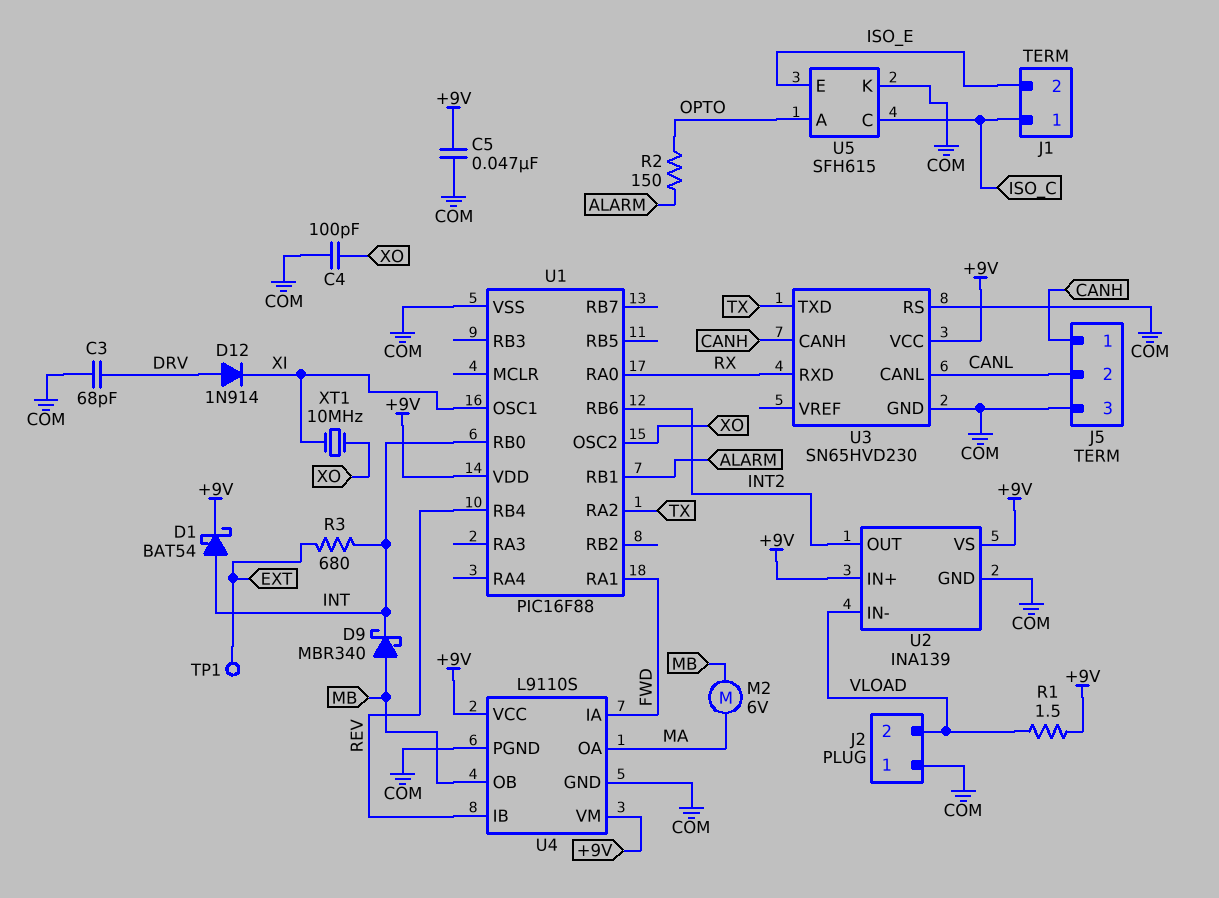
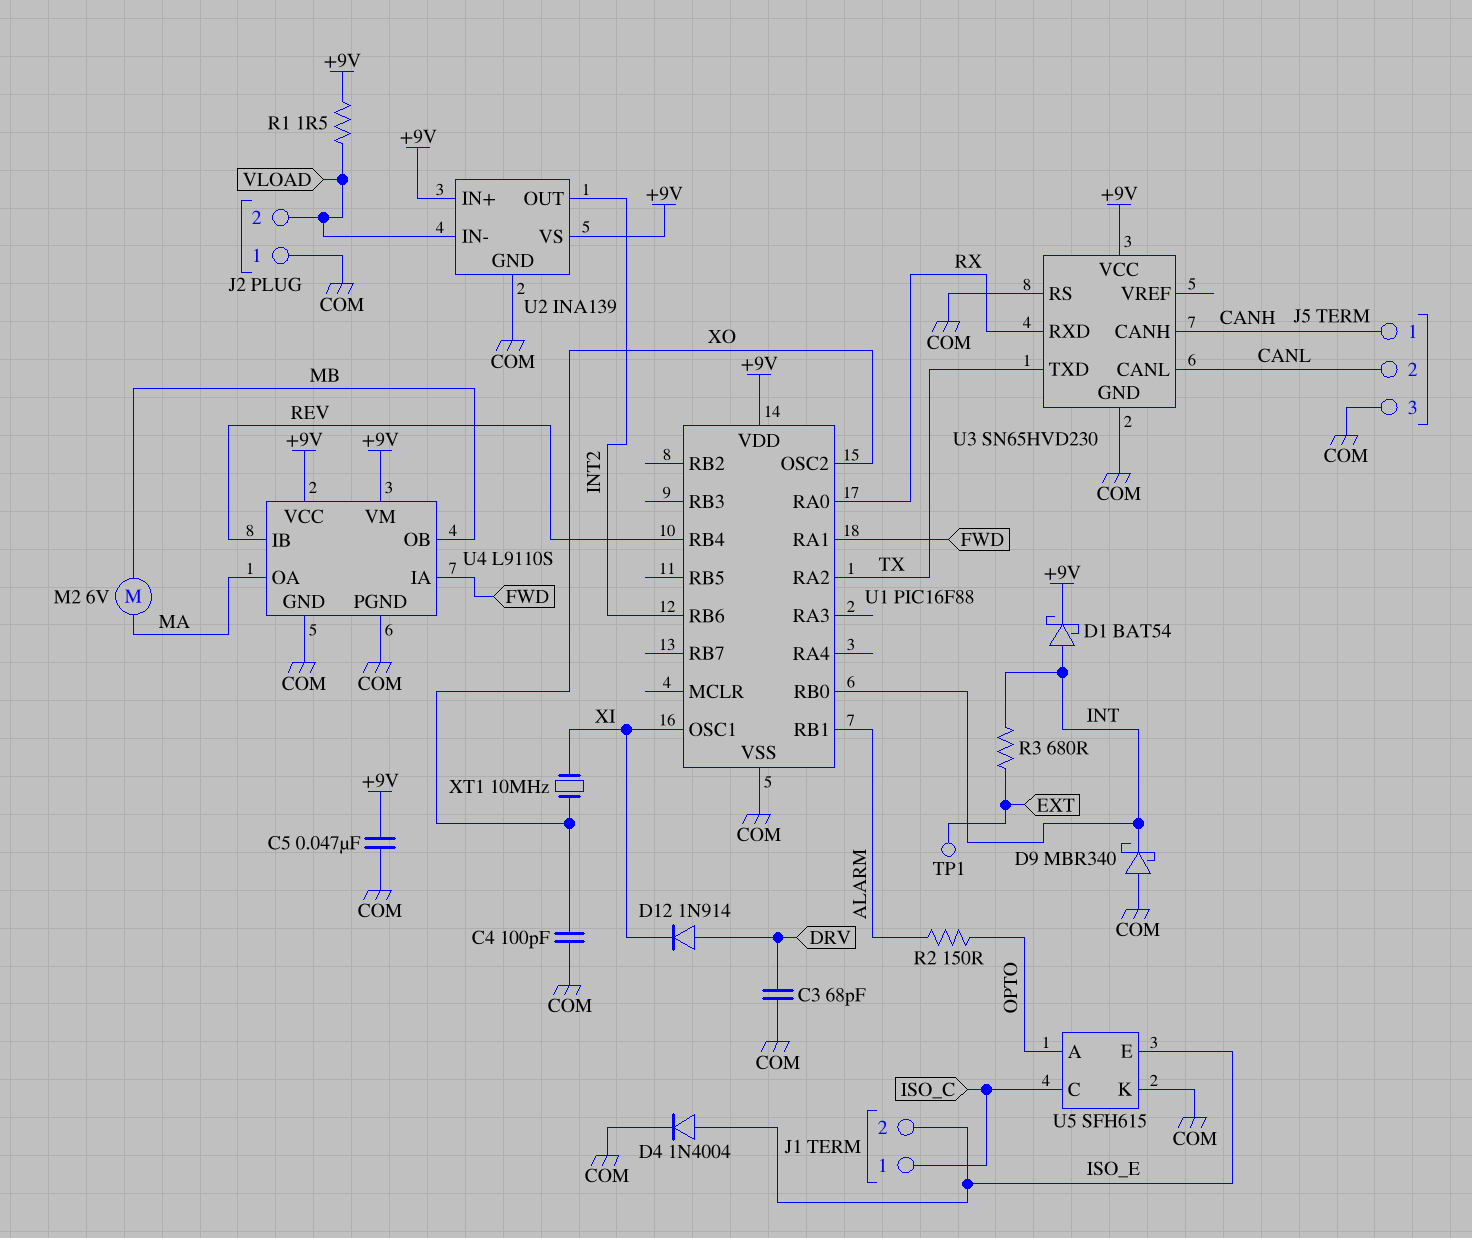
D4: none -> diode 1N4004 (A ISO_E, K COM)
D9: schottky MBR340 (A MB, K INT) -> schottky MBR340 (A COM, K INT)

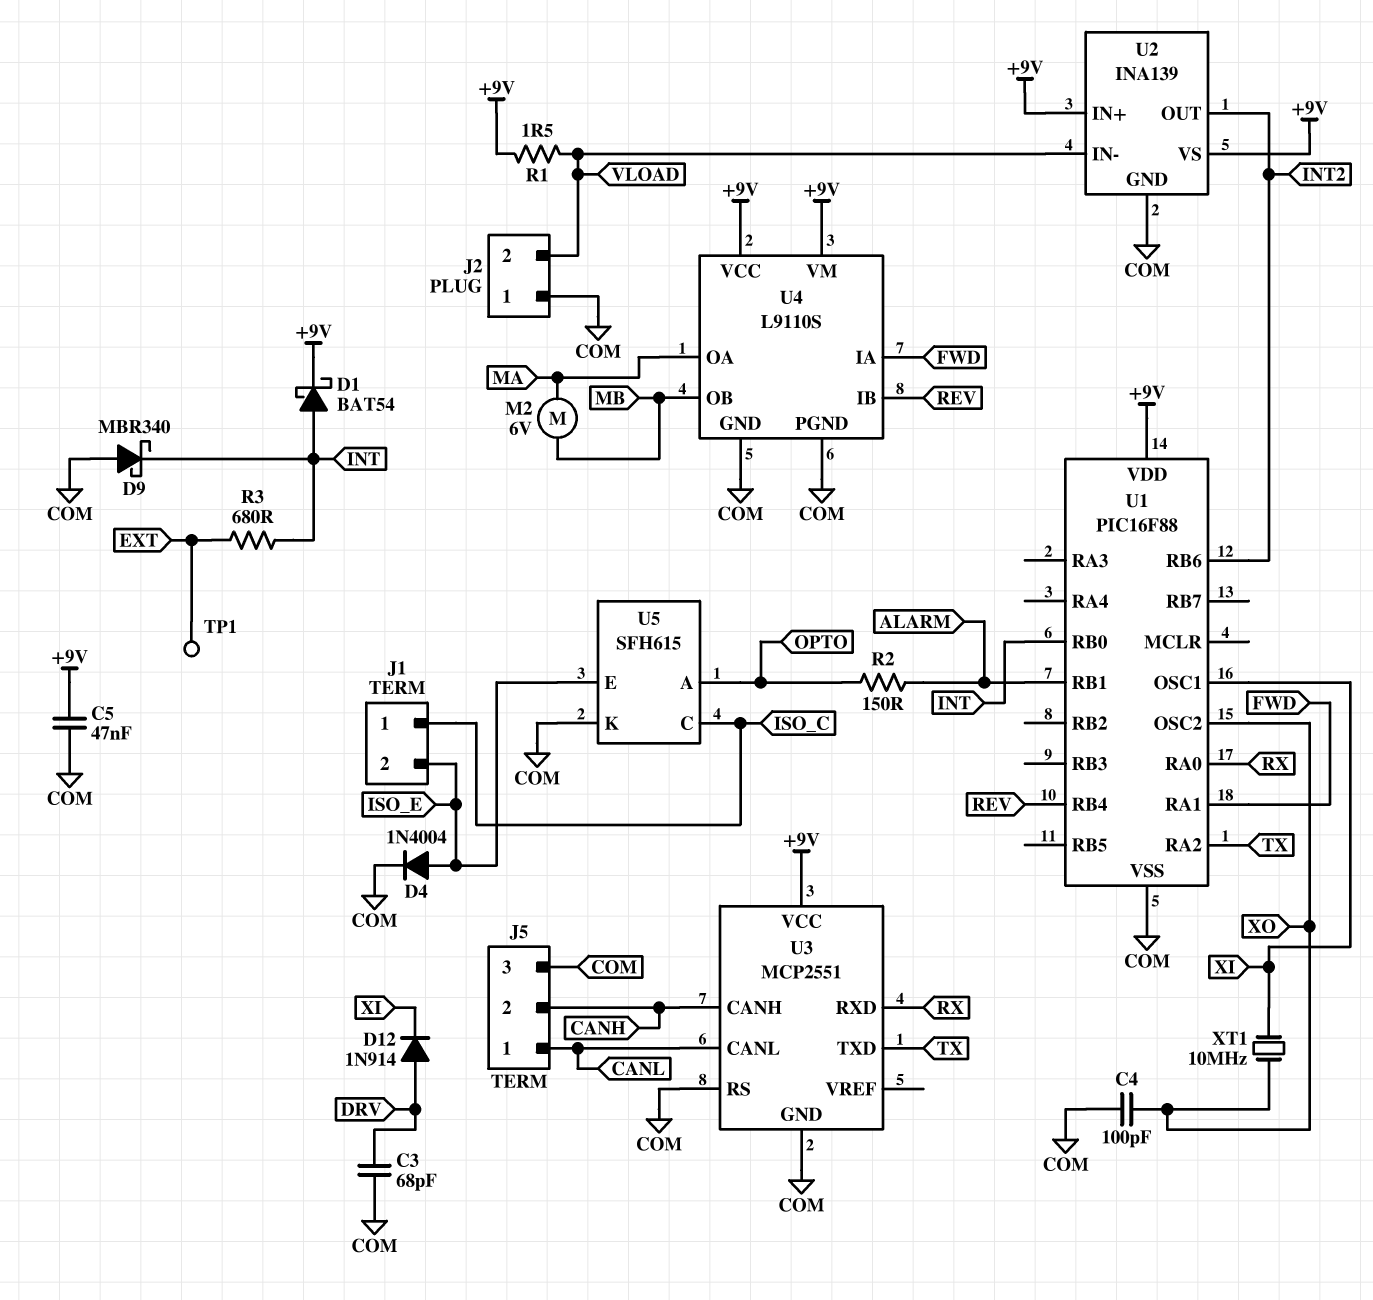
J5 pin 1: CANH -> CANL
J5 pin 2: CANL -> CANH
U3: SN65HVD230 -> MCP2551

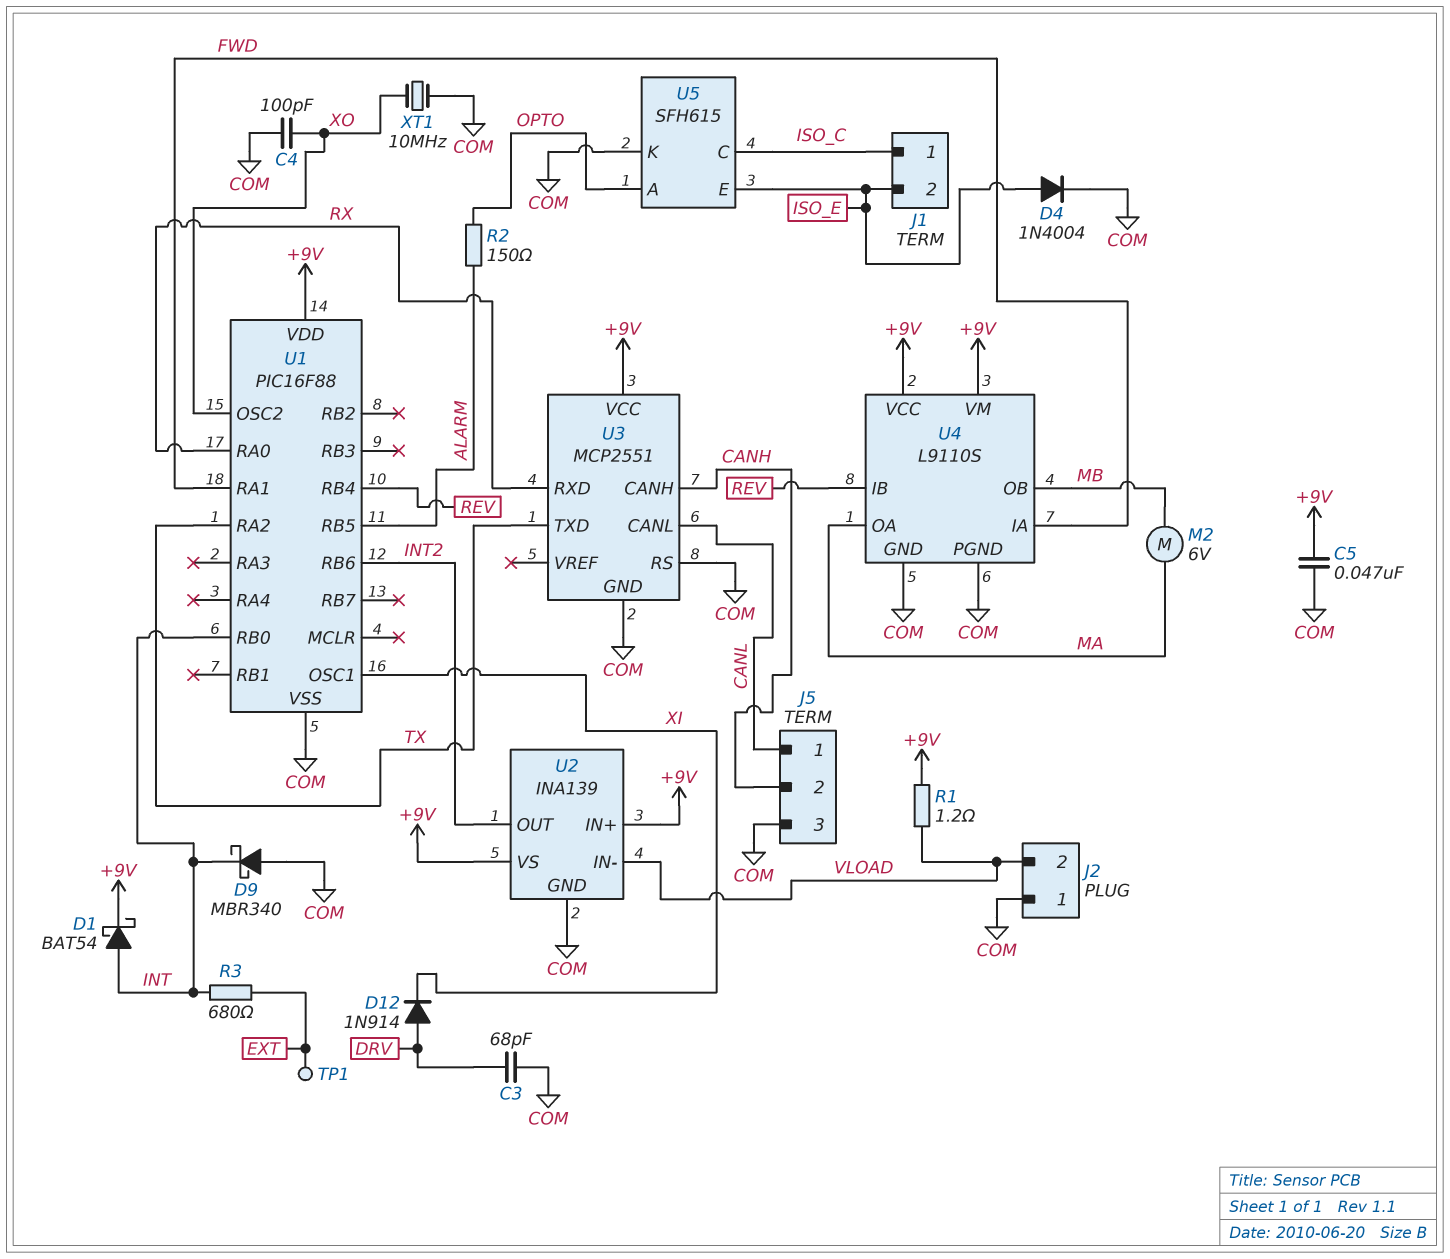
R1: 1.5 (+9V, VLOAD) -> 1.2 (+9V, VLOAD)
U1 pin RB1: ALARM -> none
U1 pin RB5: none -> ALARM
XT1: 10MHz (XI, XO) -> 10MHz (COM, XO)

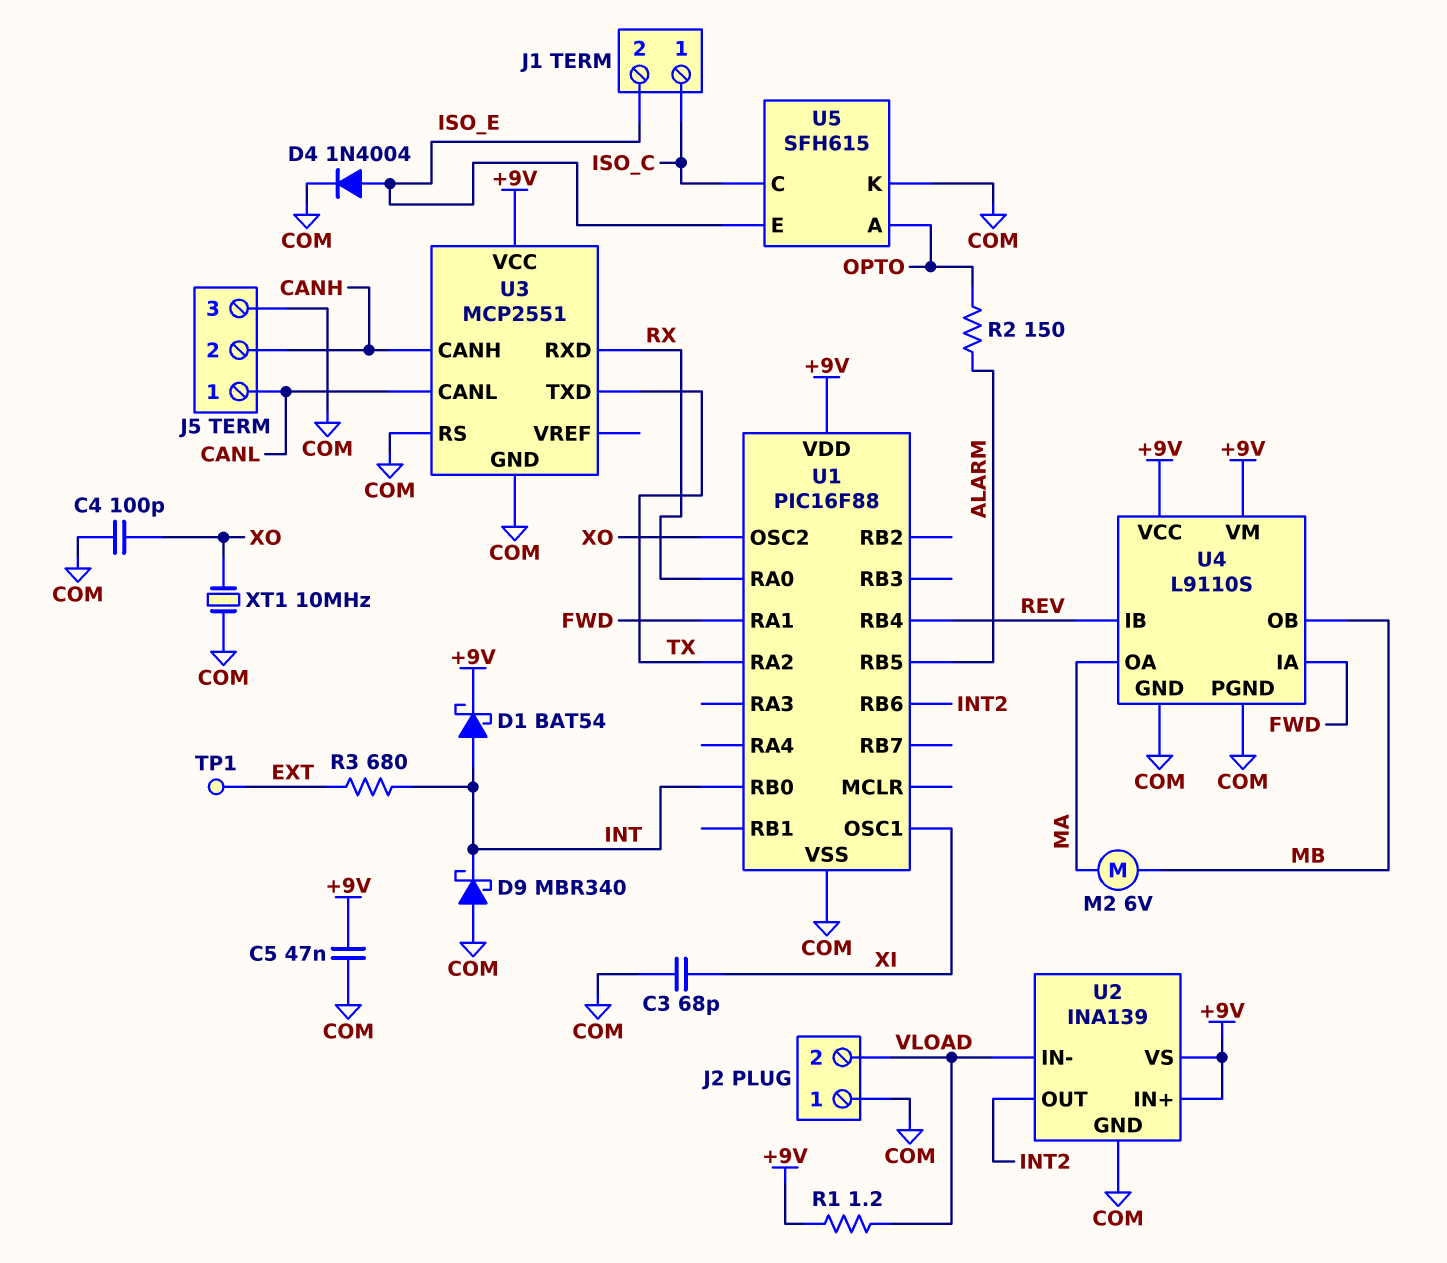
C3: 68pF (COM, DRV) -> 68pF (COM, XI)
D12: diode 1N914 (A DRV, K XI) -> none

